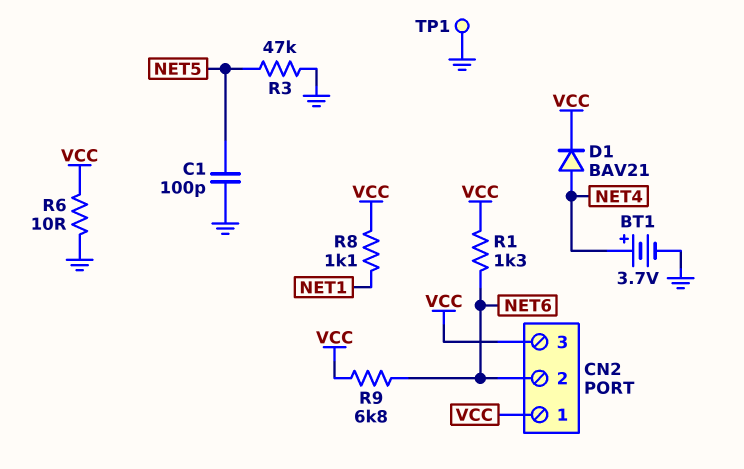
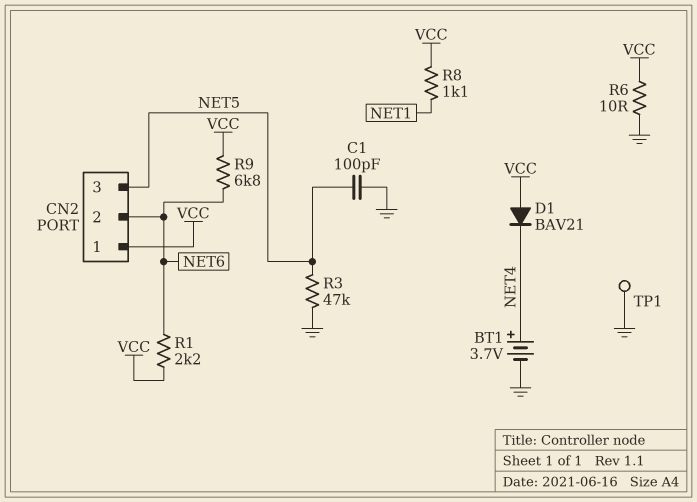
CN2 pin 3: VCC -> NET5
D1: diode BAV21 (A NET4, K VCC) -> diode BAV21 (A VCC, K NET4)
R1: 1.3k (NET6, VCC) -> 2.2k (NET6, VCC)

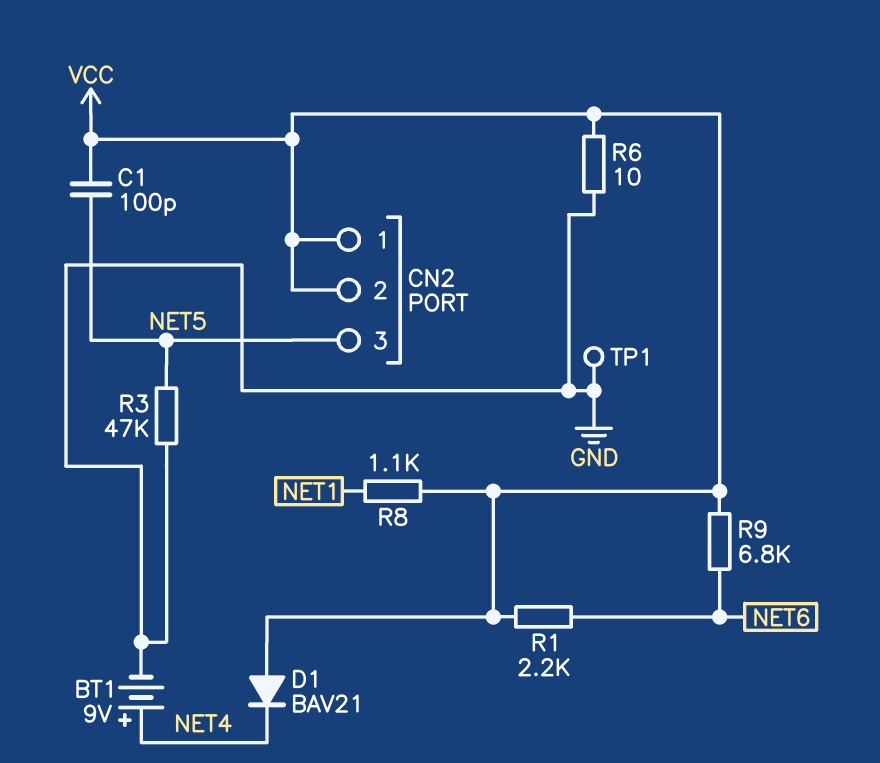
BT1: 3.7V (plus NET4, minus GND) -> 9V (plus NET4, minus GND)
C1: 100pF (GND, NET5) -> 100pF (NET5, VCC)
CN2 pin 2: NET6 -> VCC

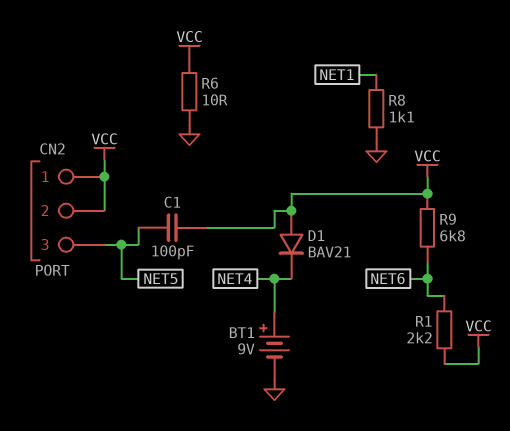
R3: 47k (GND, NET5) -> none
R8: 1.1k (NET1, VCC) -> 1.1k (GND, NET1)
TP1: test point (GND) -> none

